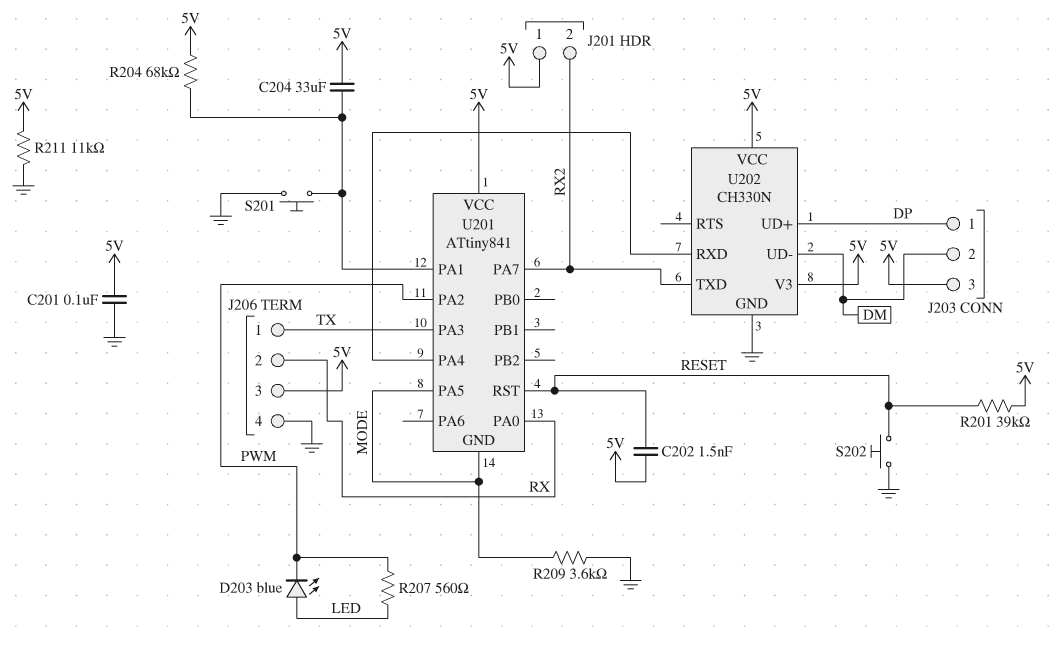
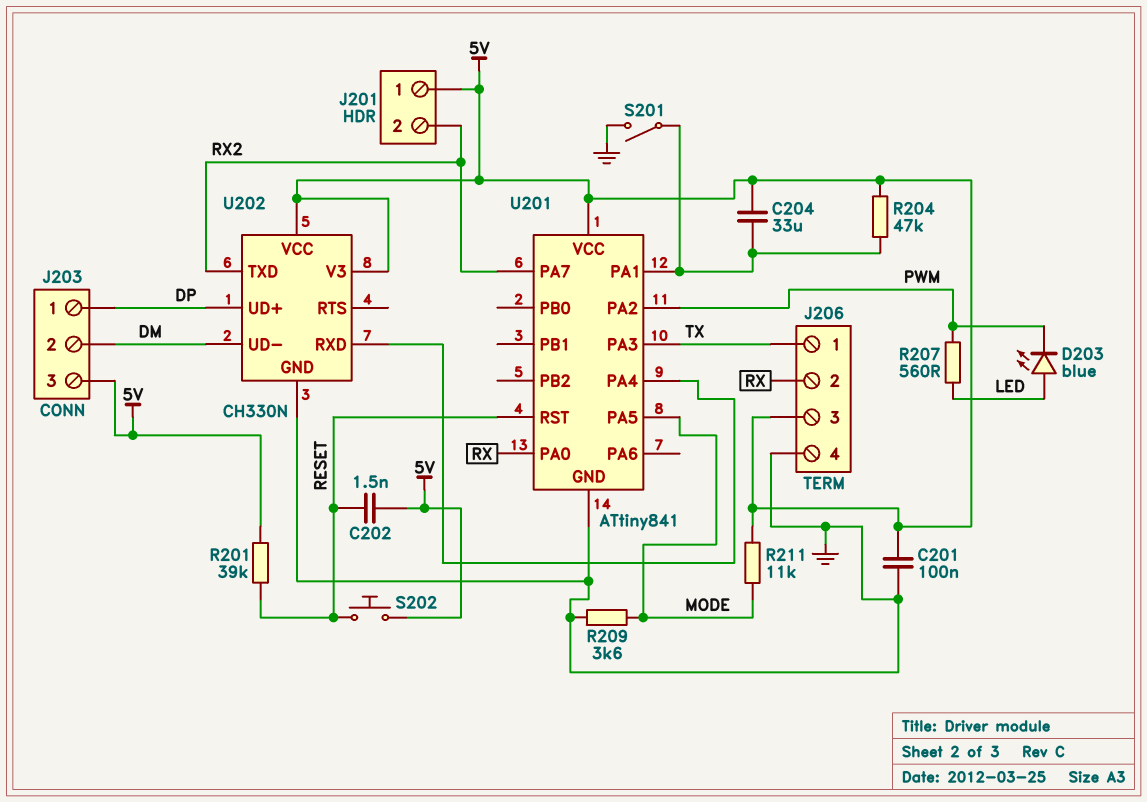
R204: 68k (5V, U201/PA1) -> 47k (5V, U201/PA1)
R211: 11k (5V, GND) -> 11k (5V, MODE)
S201: button (GND, U201/PA1) -> switch (GND, U201/PA1)
S202: button (GND, RESET) -> button (5V, RESET)
U201 pin GND: MODE -> GND

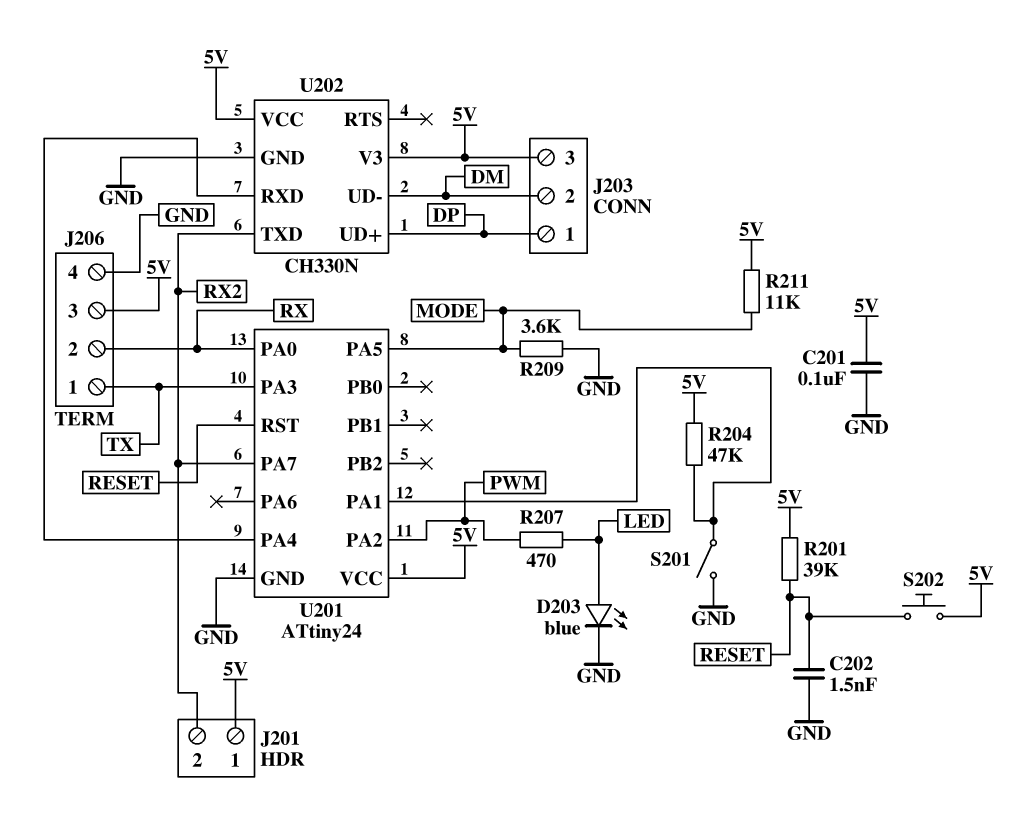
C202: 1.5nF (5V, RESET) -> 1.5nF (GND, RESET)
C204: 33uF (5V, U201/PA1) -> none
D203: LED blue (A LED, K PWM) -> LED blue (A LED, K GND)
R207: 560 (LED, PWM) -> 470 (LED, PWM)
U201: ATtiny841 -> ATtiny24

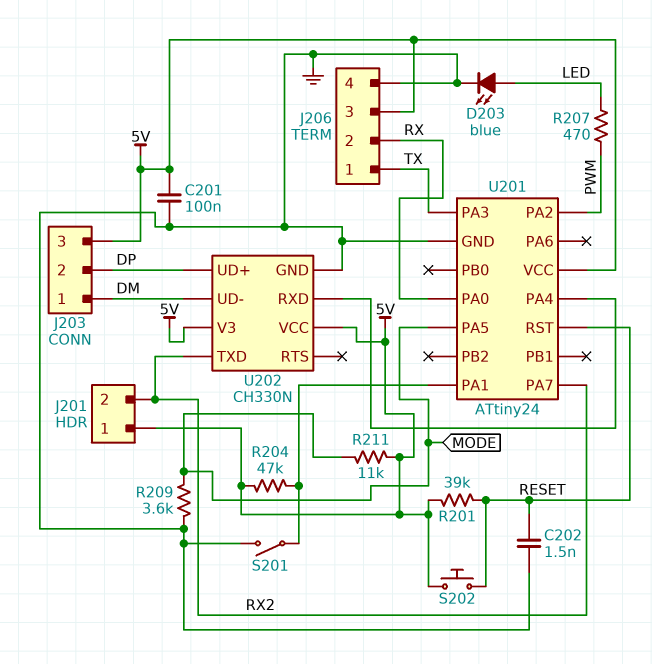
J203 pin 1: DP -> DM
J203 pin 2: DM -> DP

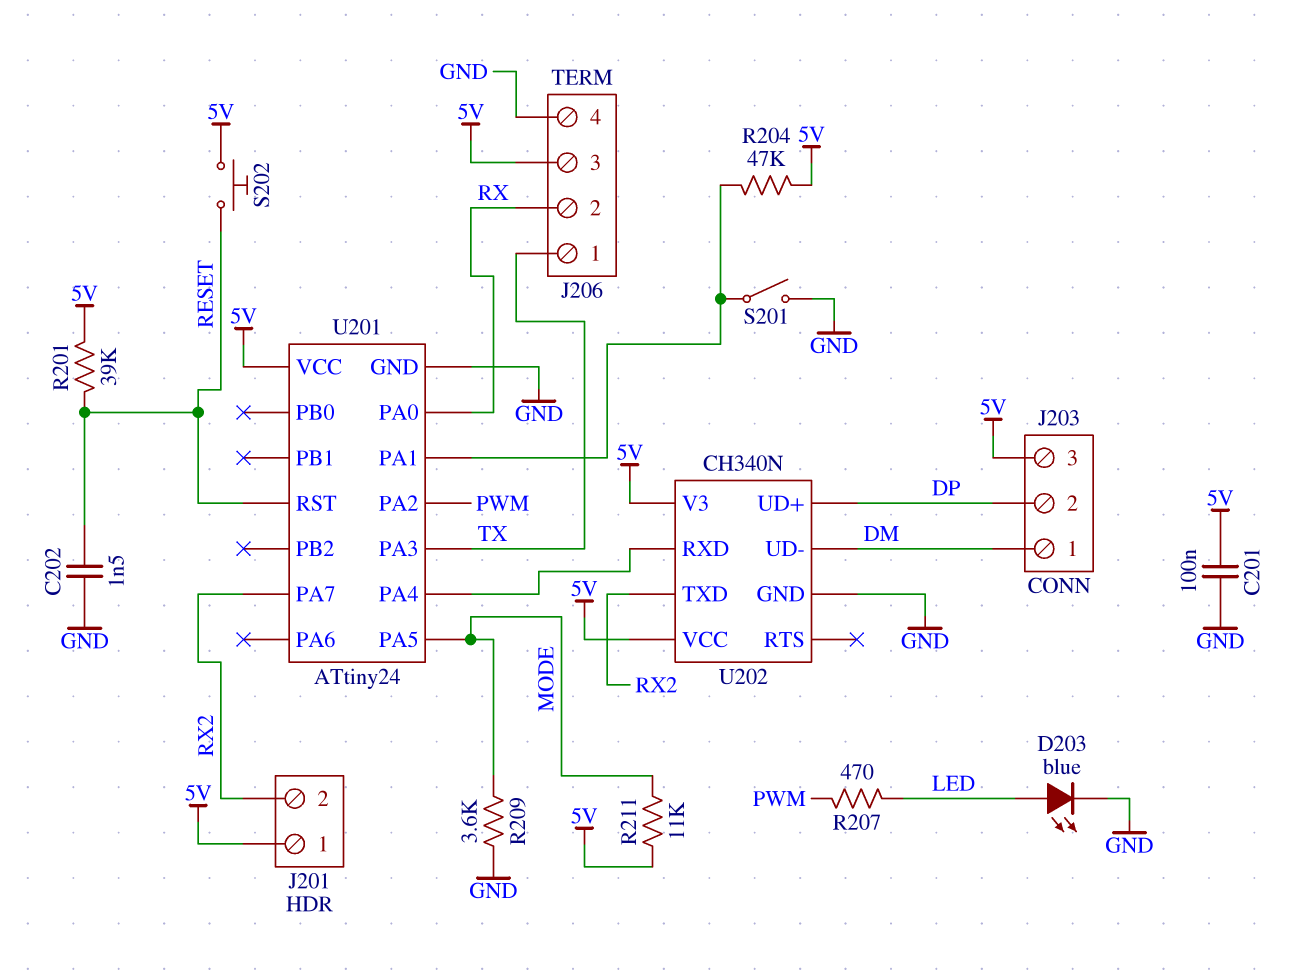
U202: CH330N -> CH340N

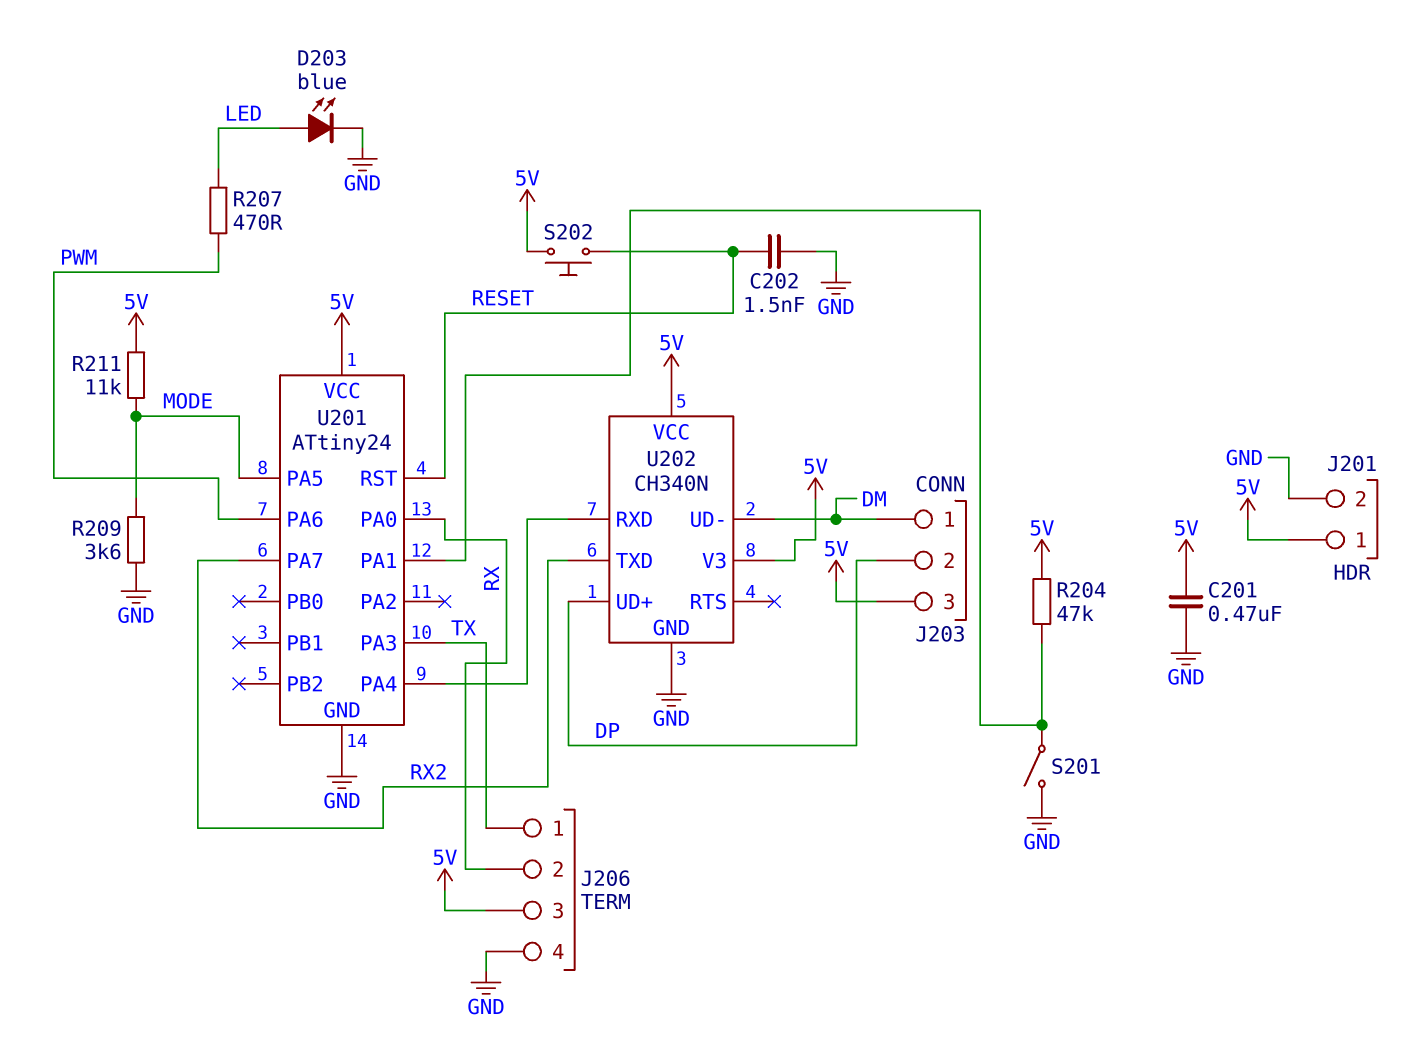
C201: 100nF (5V, GND) -> 470nF (5V, GND)
J201 pin 2: RX2 -> GND
R201: 39k (5V, RESET) -> none
U201 pin PA2: PWM -> none
U201 pin PA6: none -> PWM

